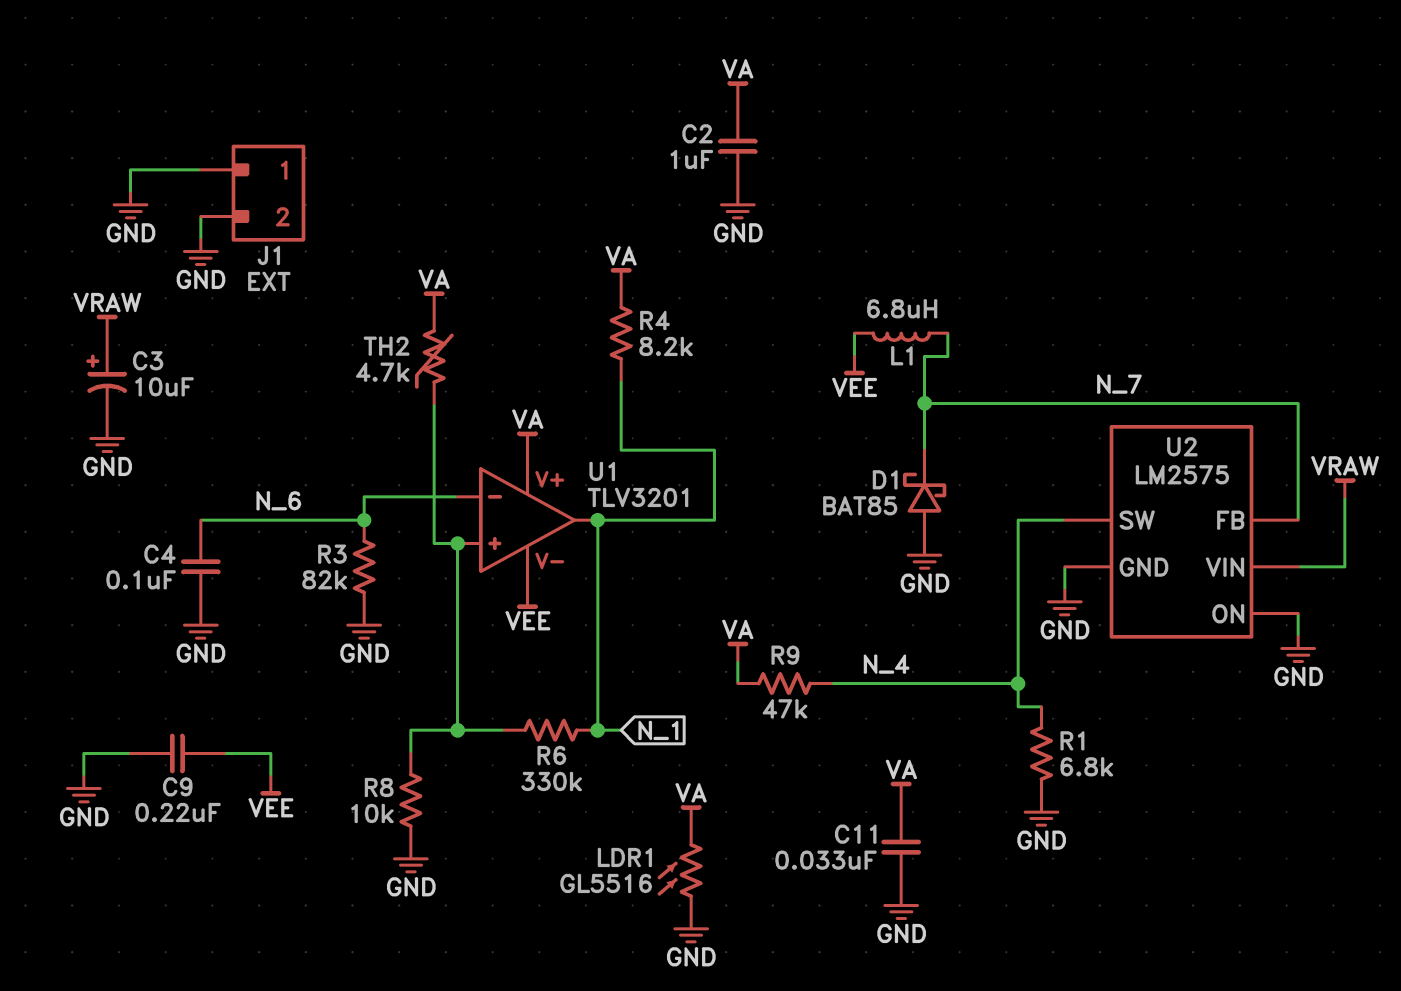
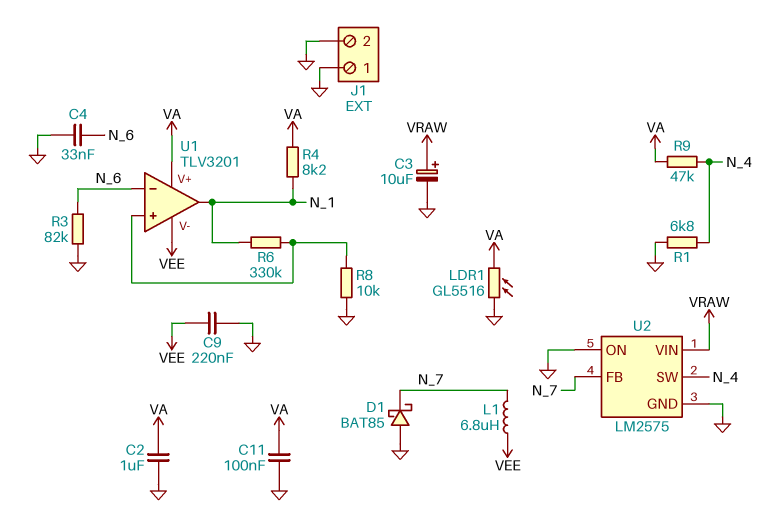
C4: 100nF (GND, N_6) -> 33nF (GND, N_6)
C11: 33nF (GND, VA) -> 100nF (GND, VA)
TH2: 4.7k (U1/in+, VA) -> none

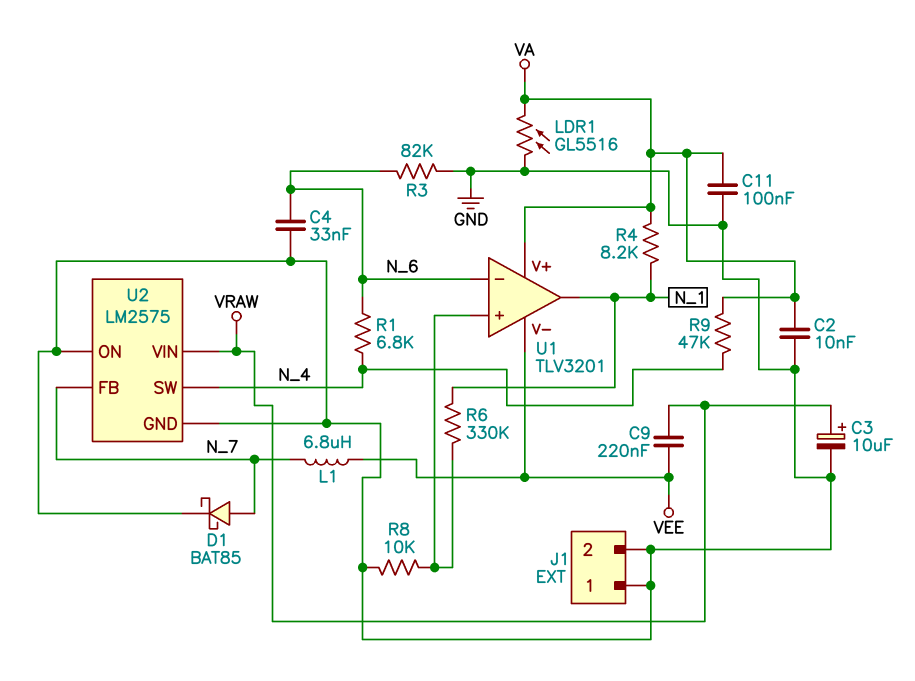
C2: 1uF (GND, VA) -> 10nF (GND, VA)
C9: 220nF (GND, VEE) -> 220nF (VEE, VRAW)
D1: schottky BAT85 (A GND, K N_7) -> schottky BAT85 (A N_7, K GND)
R1: 6.8k (GND, N_4) -> 6.8k (N_4, N_6)

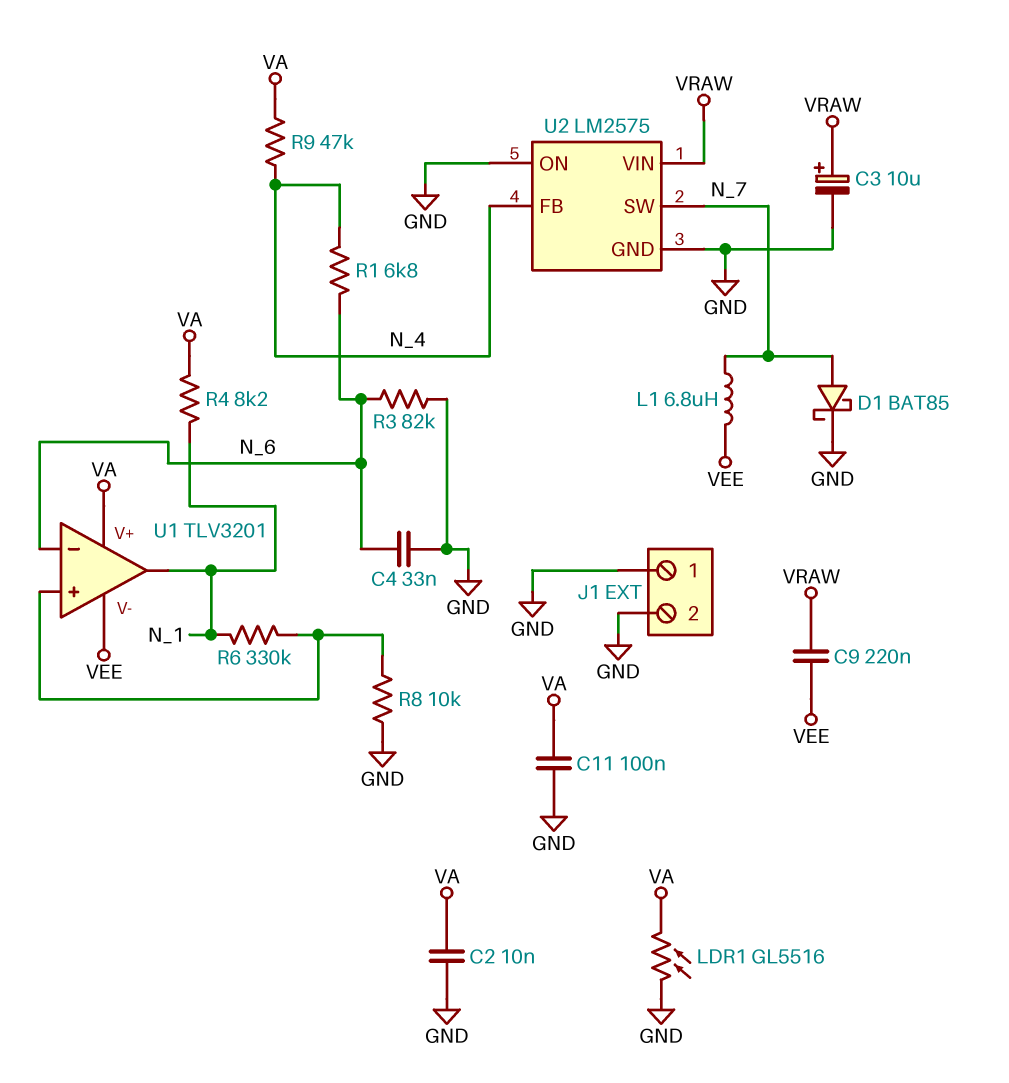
U2 pin FB: N_7 -> N_4
U2 pin SW: N_4 -> N_7

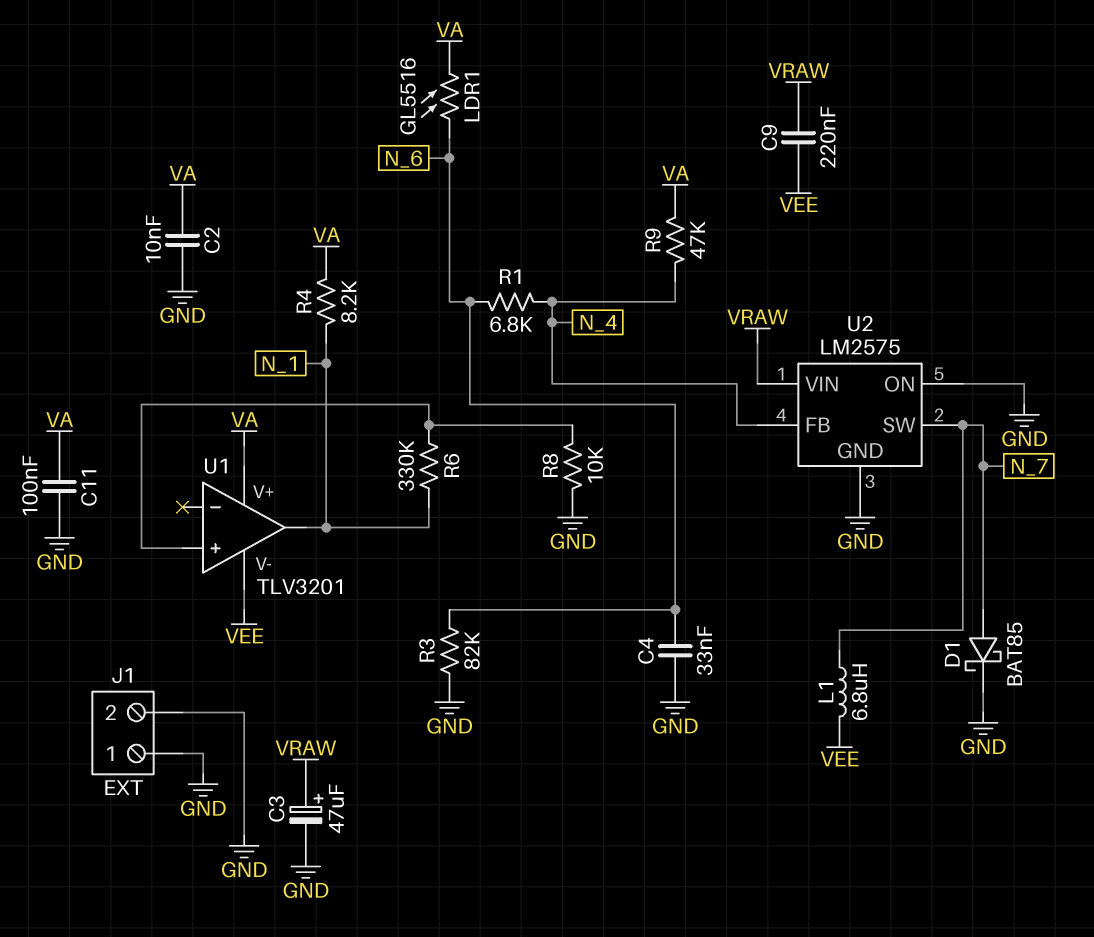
C3: 10uF (plus VRAW, minus GND) -> 47uF (plus VRAW, minus GND)
LDR1: GL5516 (GND, VA) -> GL5516 (N_6, VA)
U1 pin in-: N_6 -> none

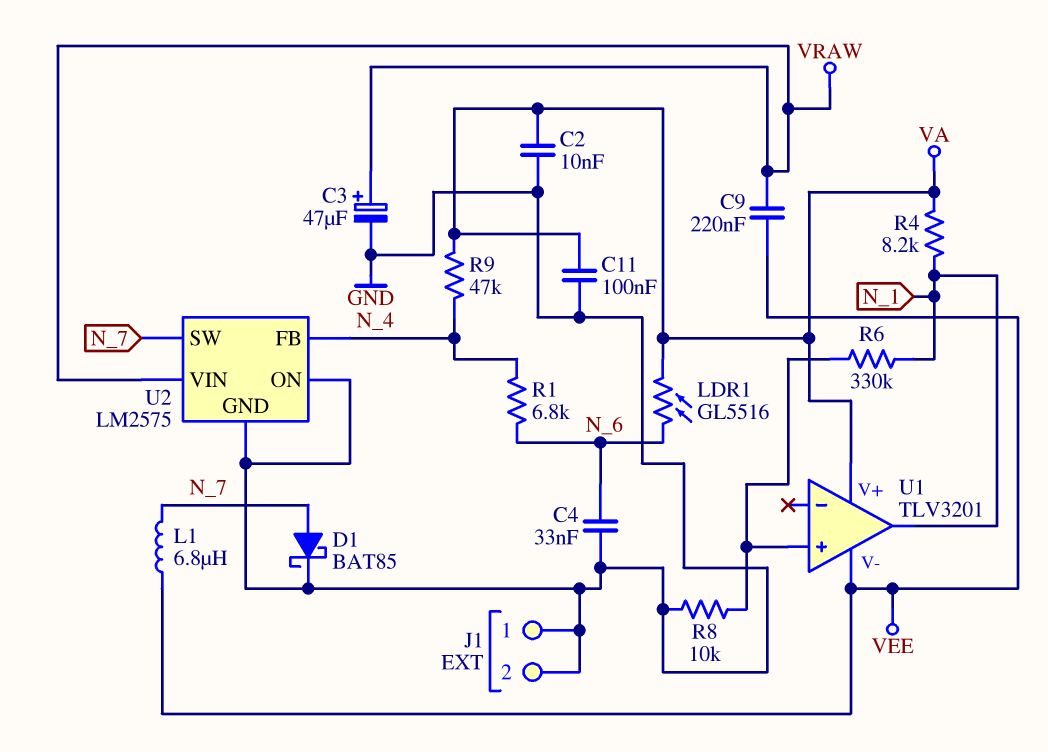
R3: 82k (GND, N_6) -> none

